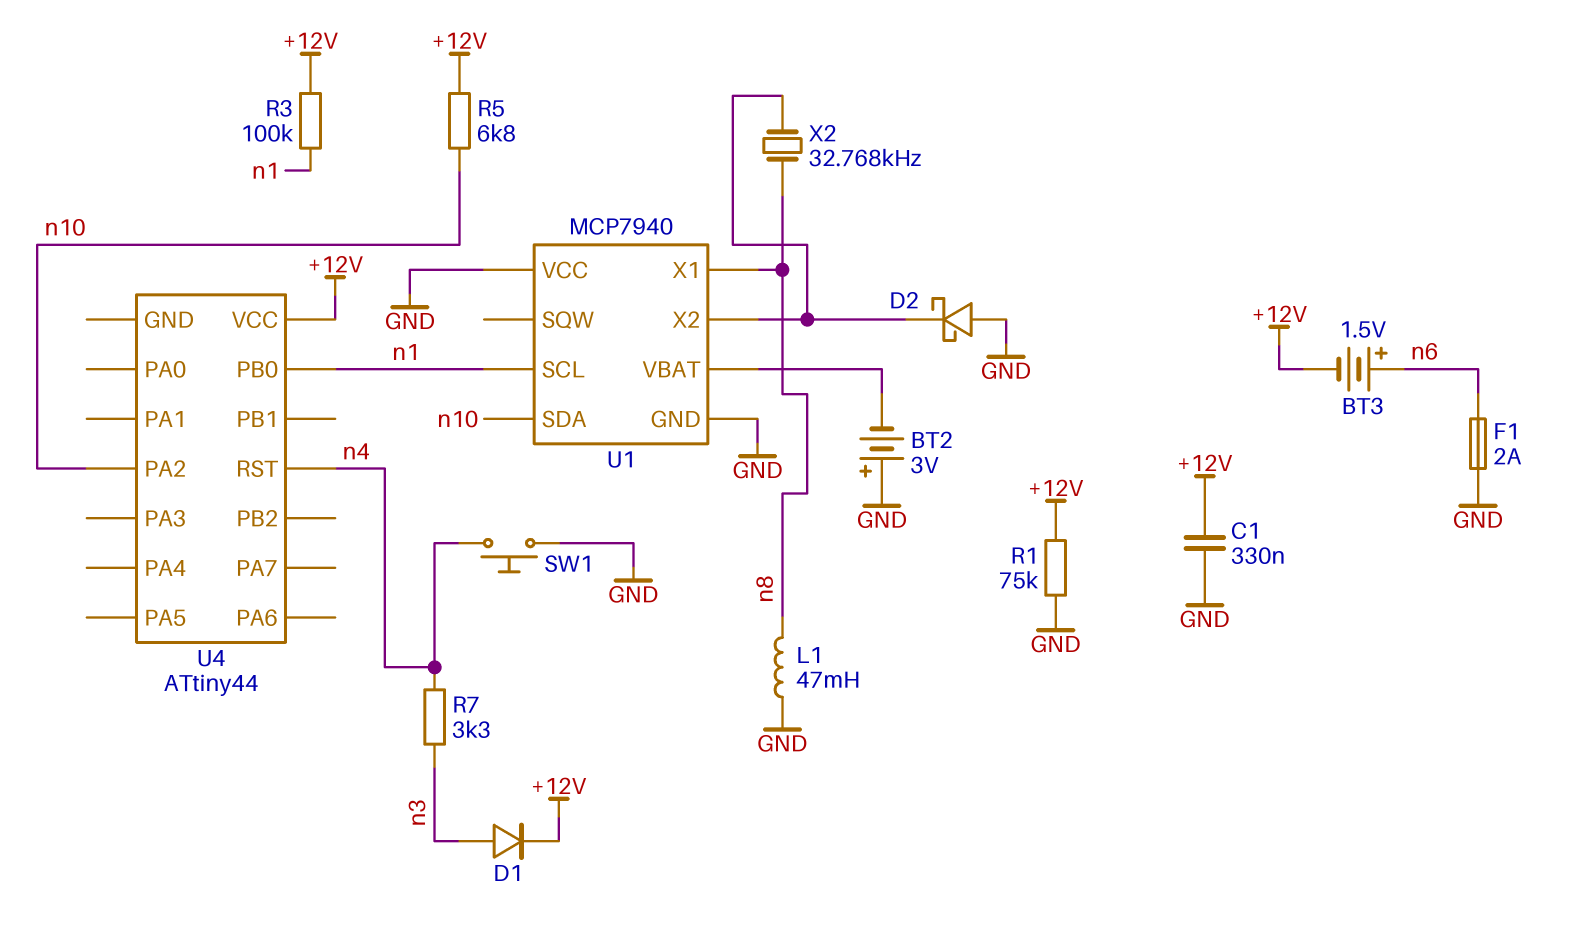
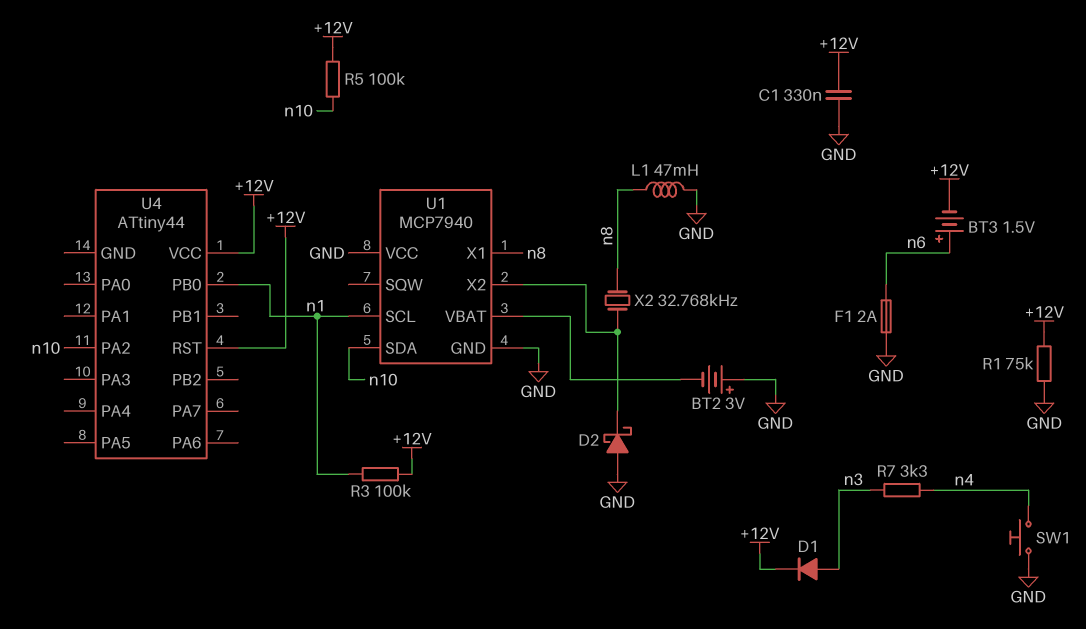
R5: 6.8k (+12V, n10) -> 100k (+12V, n10)
U4 pin RST: n4 -> +12V

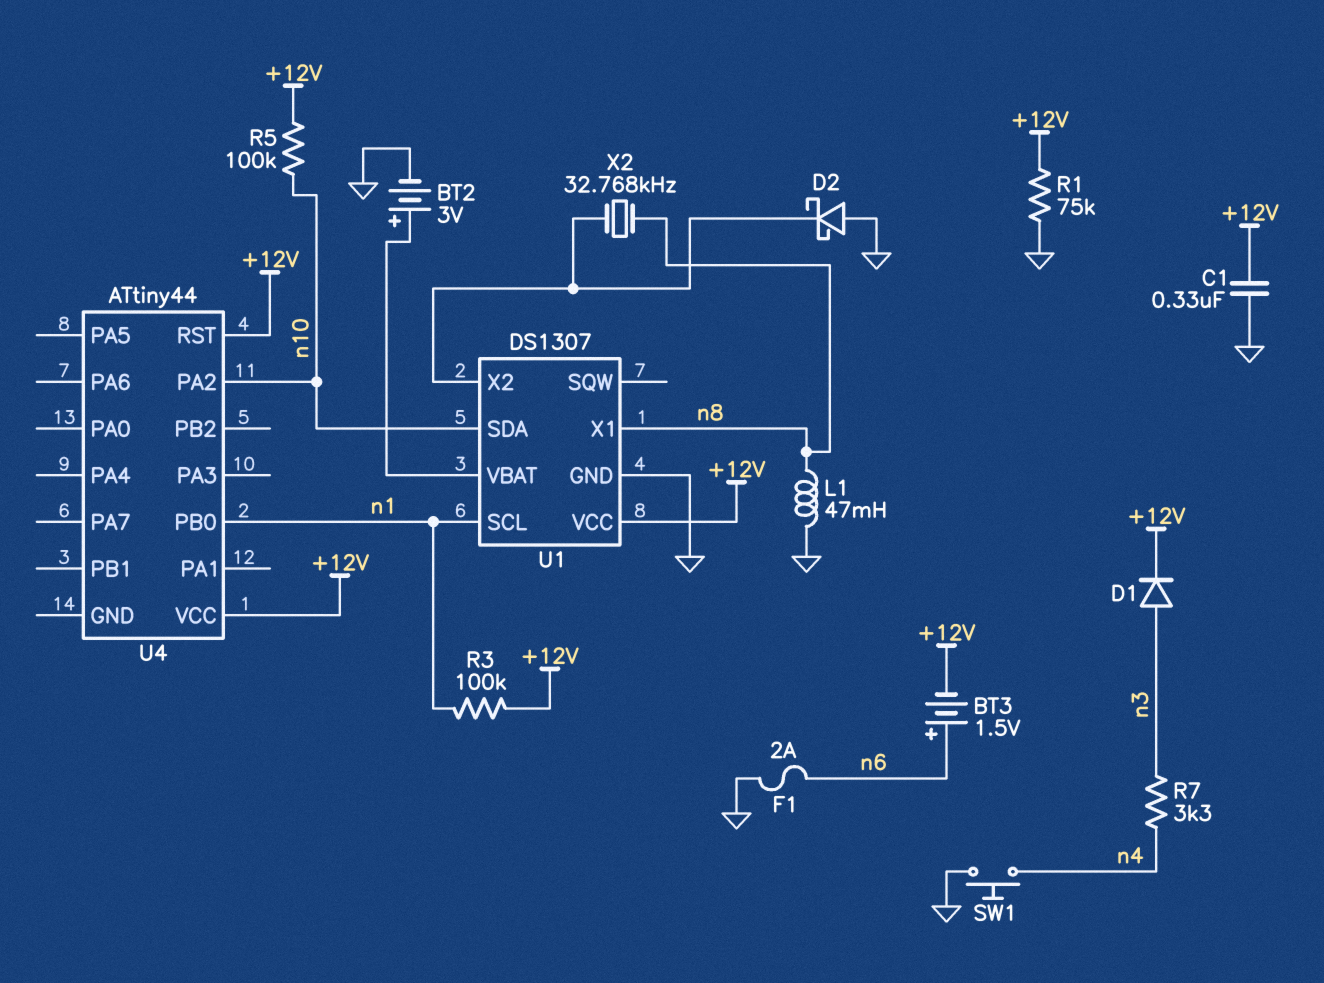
BT2: 3V (plus GND, minus U1/VBAT) -> 3V (plus U1/VBAT, minus GND)
U1: MCP7940 -> DS1307
U1 pin VCC: GND -> +12V

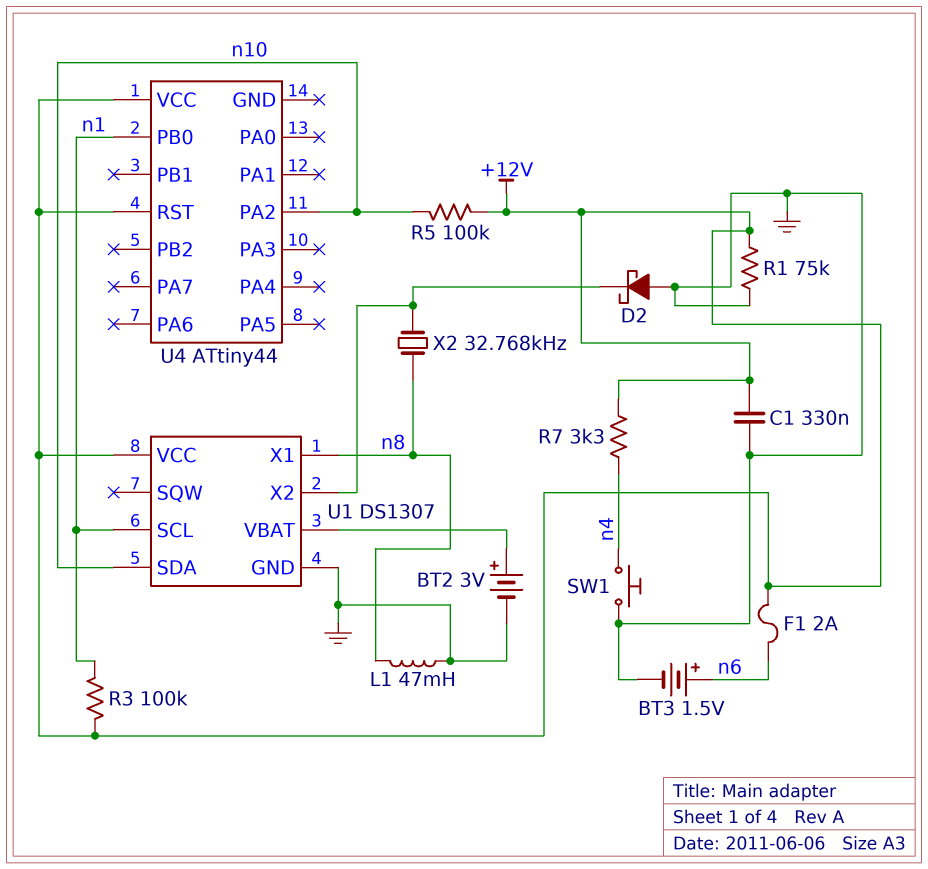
BT3: 1.5V (plus n6, minus +12V) -> 1.5V (plus n6, minus GND)
D1: diode (A n3, K +12V) -> none
F1: 2A (GND, n6) -> 2A (+12V, n6)
R7: 3.3k (n3, n4) -> 3.3k (+12V, n4)

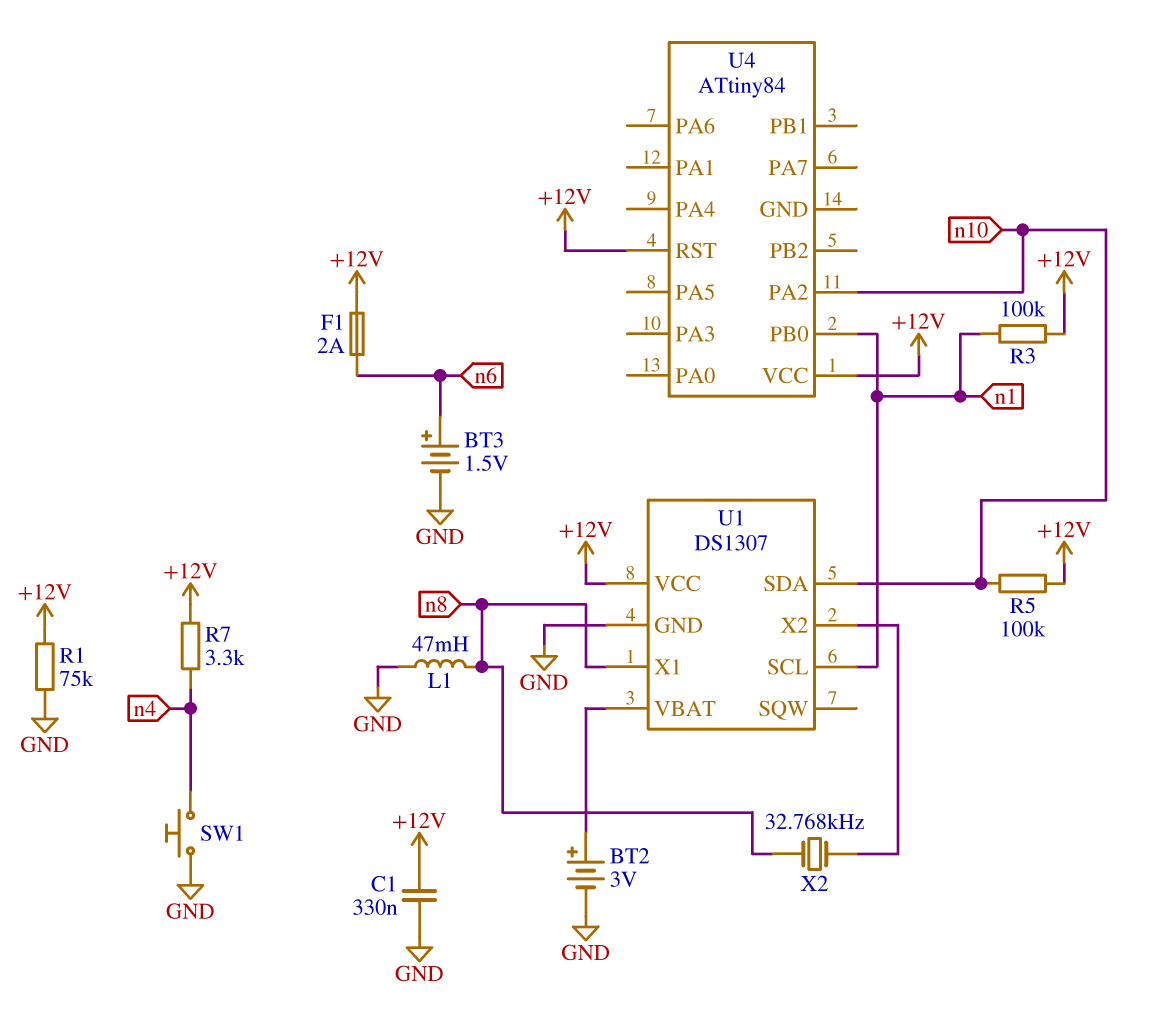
D2: schottky (A GND, K U1/X2) -> none
U4: ATtiny44 -> ATtiny84

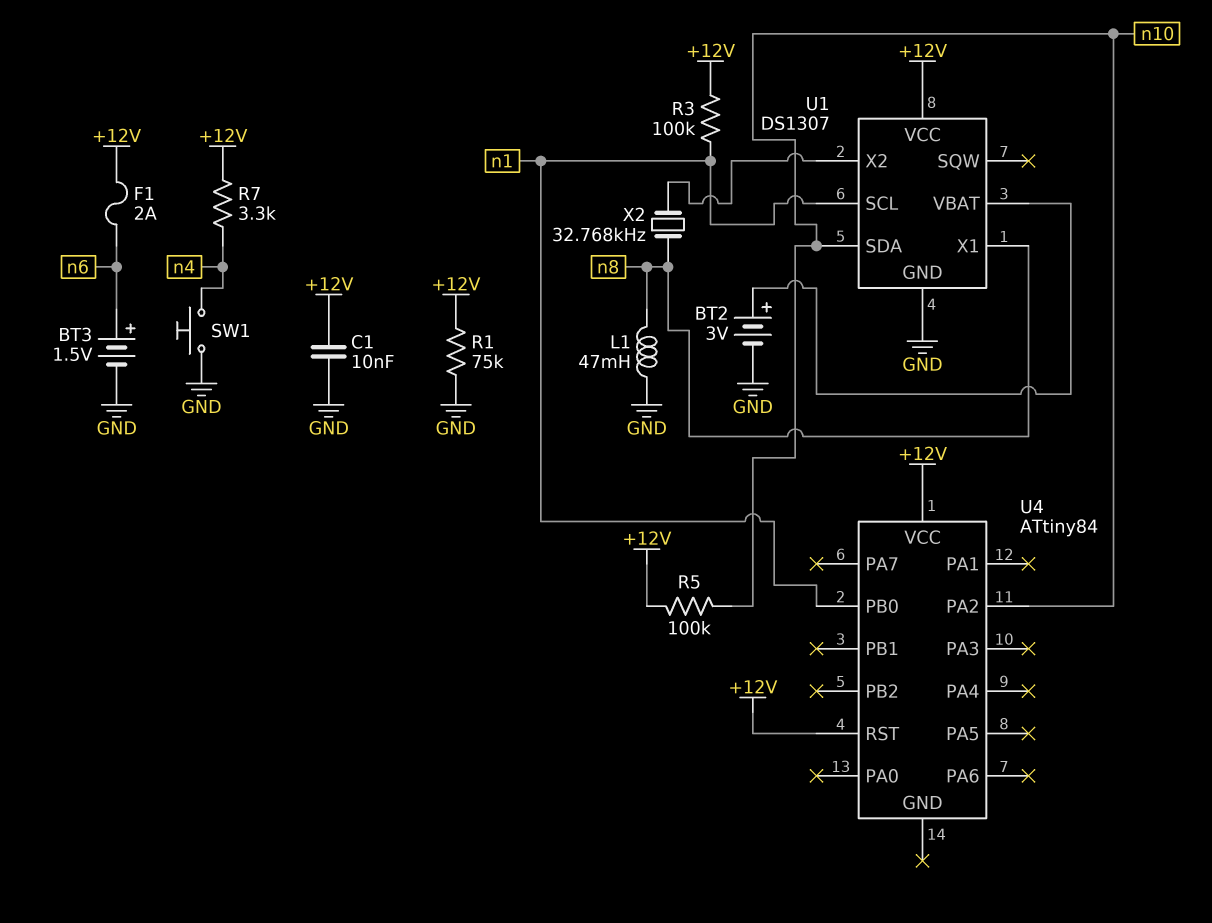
C1: 330nF (+12V, GND) -> 10nF (+12V, GND)

